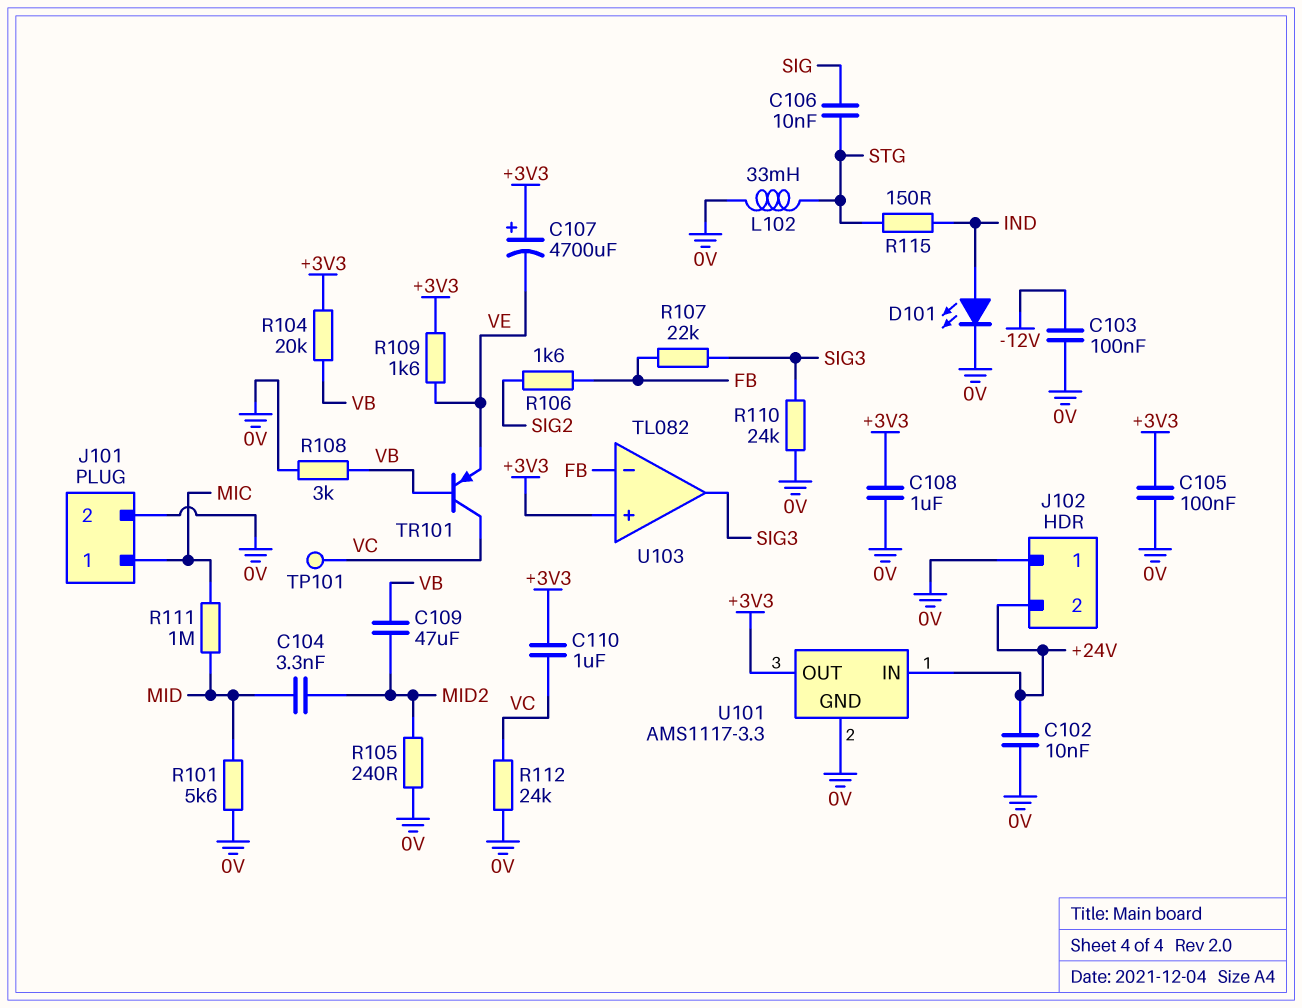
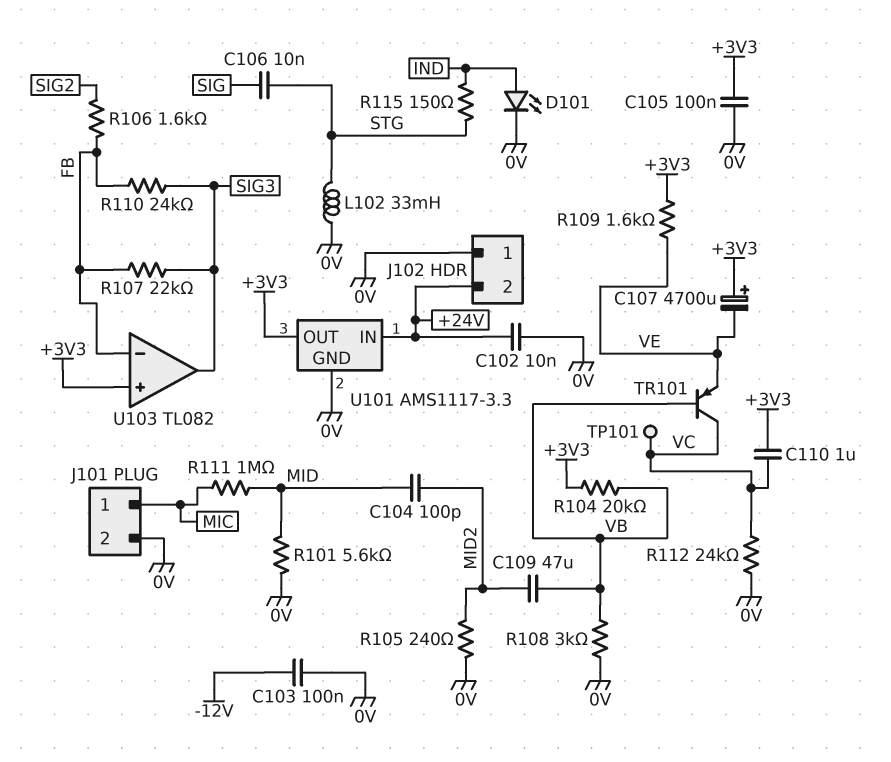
C104: 3.3nF (MID, MID2) -> 100pF (MID, MID2)
C108: 1uF (+3V3, 0V) -> none
R110: 24k (0V, SIG3) -> 24k (FB, SIG3)

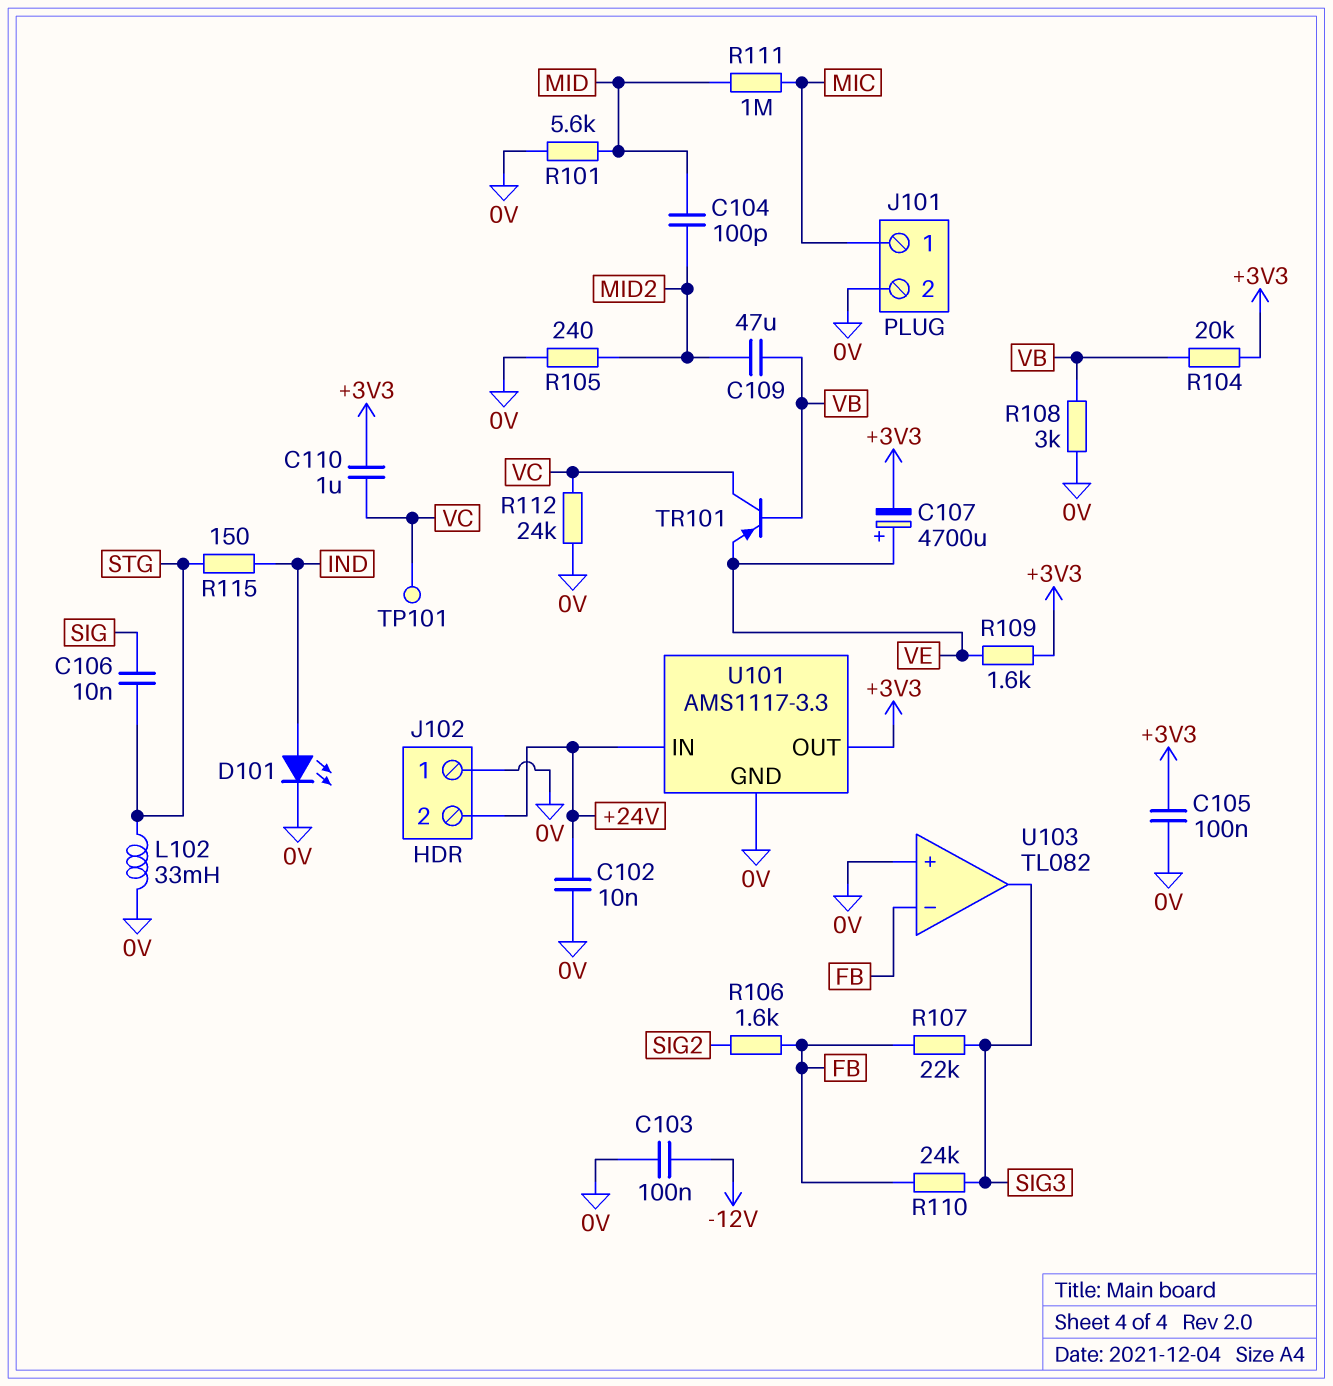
C107: 4700uF (plus +3V3, minus VE) -> 4700uF (plus VE, minus +3V3)
U103 pin in+: +3V3 -> 0V

